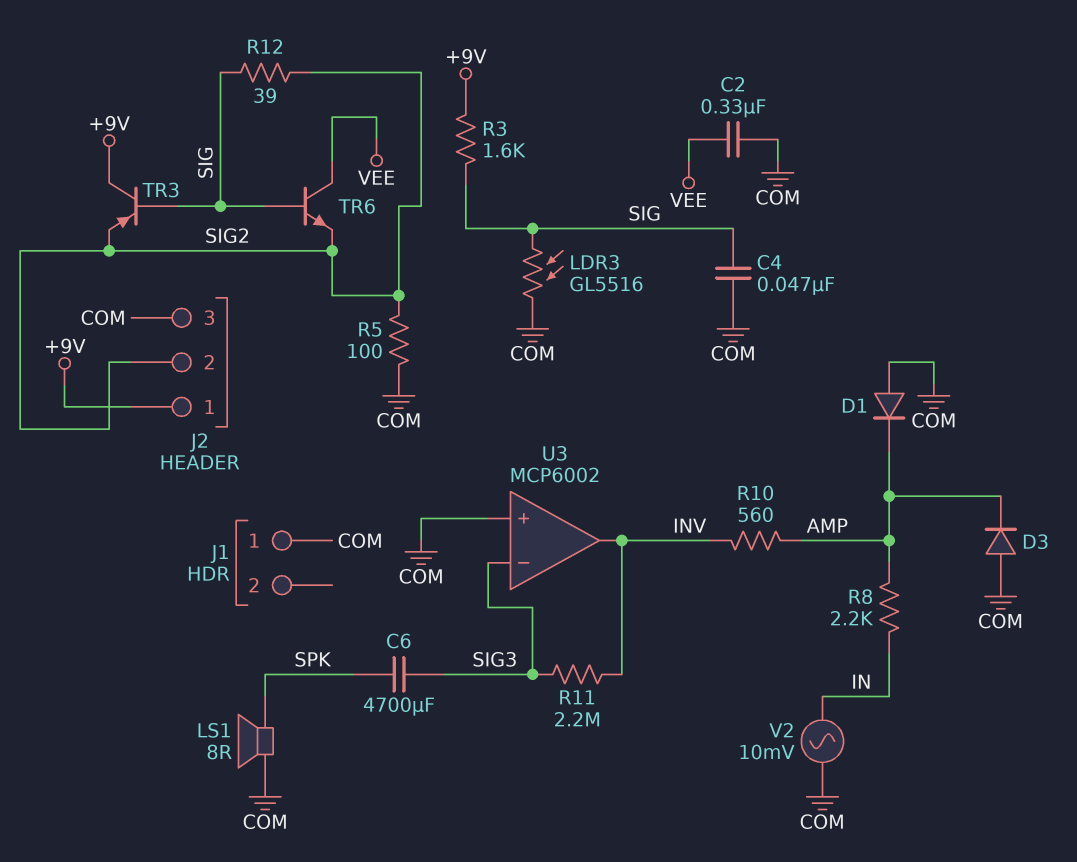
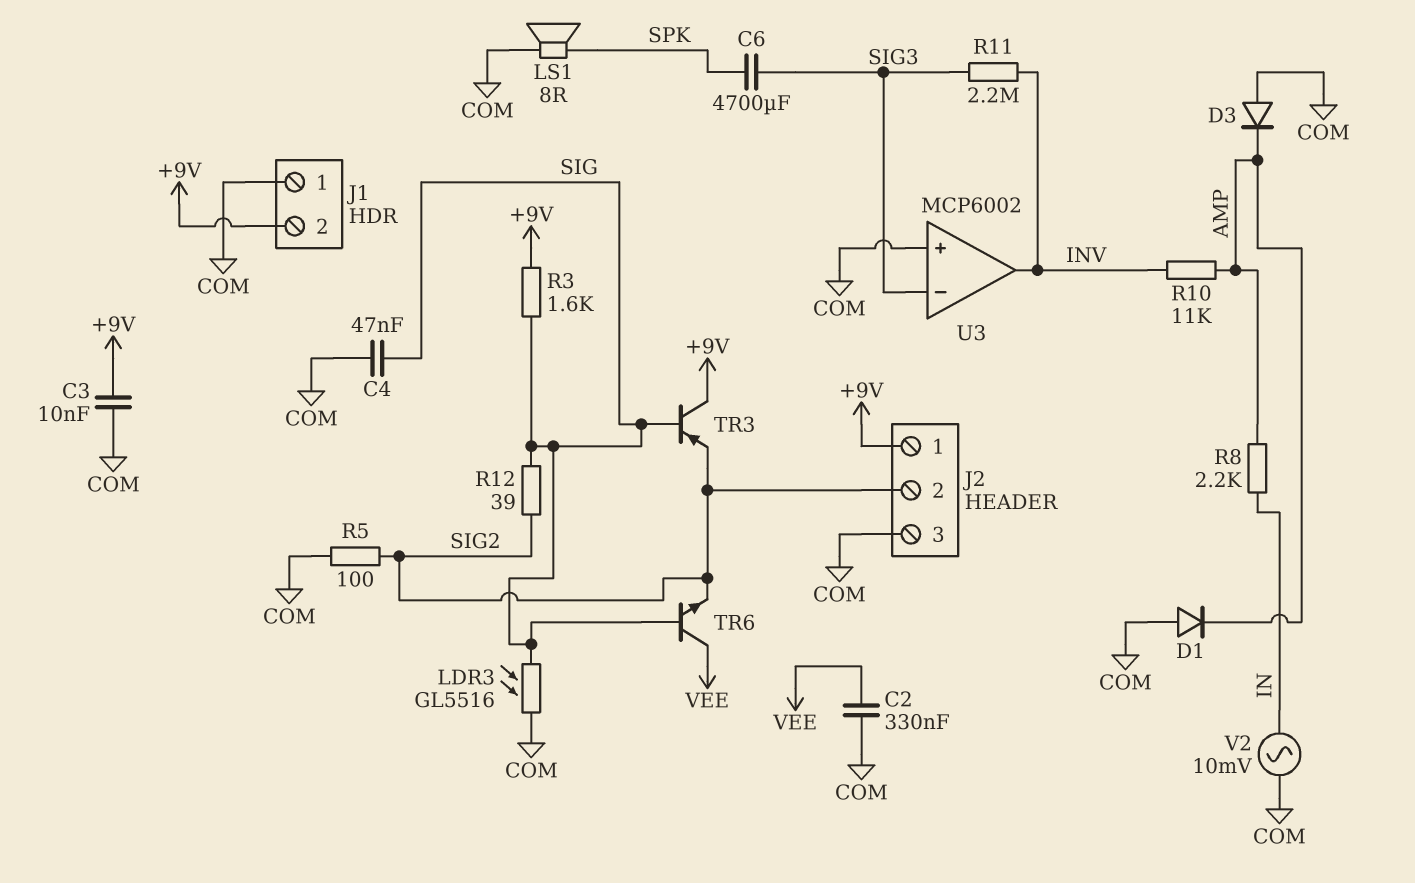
C3: none -> 10nF (+9V, COM)
J1 pin 2: none -> +9V
R10: 560 (AMP, INV) -> 11k (AMP, INV)

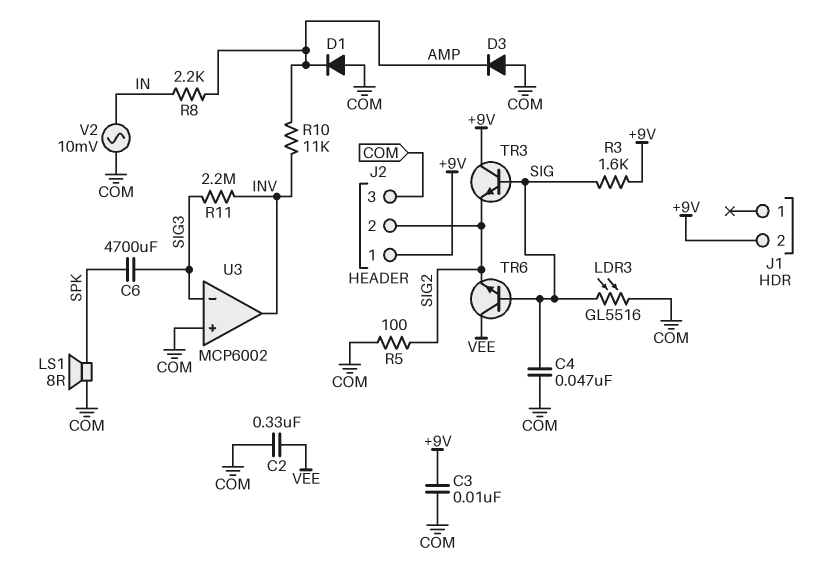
J1 pin 1: COM -> none
R12: 39 (SIG, SIG2) -> none
TR3: PNP (B SIG, C +9V, E SIG2) -> NPN (B SIG, C +9V, E SIG2)

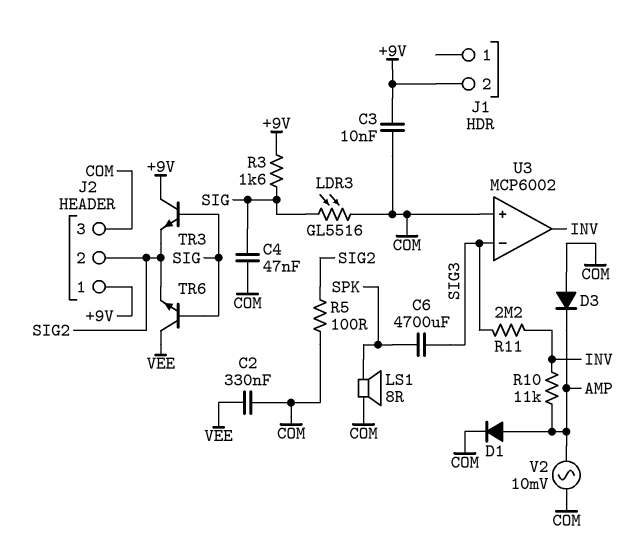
D1: diode (A COM, K AMP) -> diode (A AMP, K COM)
R8: 2.2k (AMP, IN) -> none
V2: AC 10mV (COM, IN) -> AC 10mV (AMP, COM)

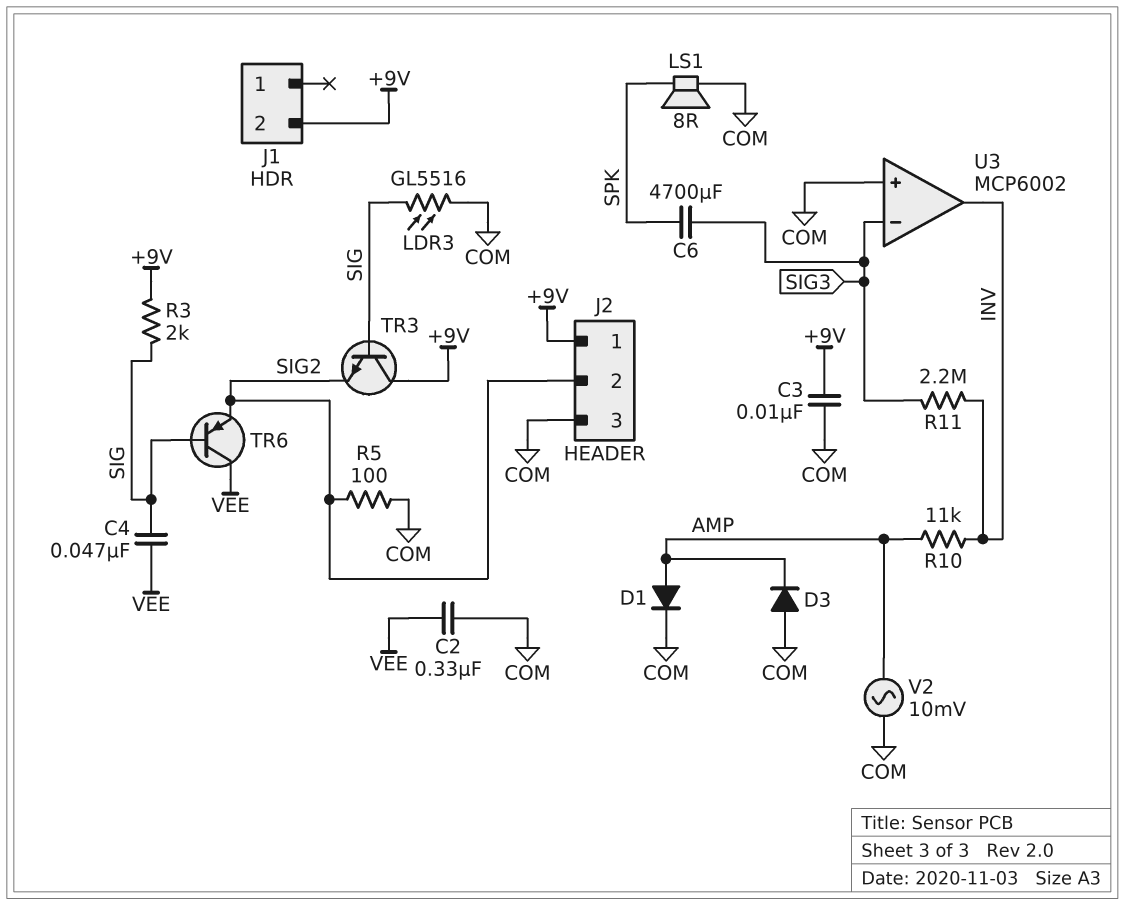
C4: 47nF (COM, SIG) -> 47nF (SIG, VEE)
R3: 1.6k (+9V, SIG) -> 2k (+9V, SIG)
TR6: NPN (B SIG, C VEE, E SIG2) -> PNP (B SIG, C VEE, E SIG2)

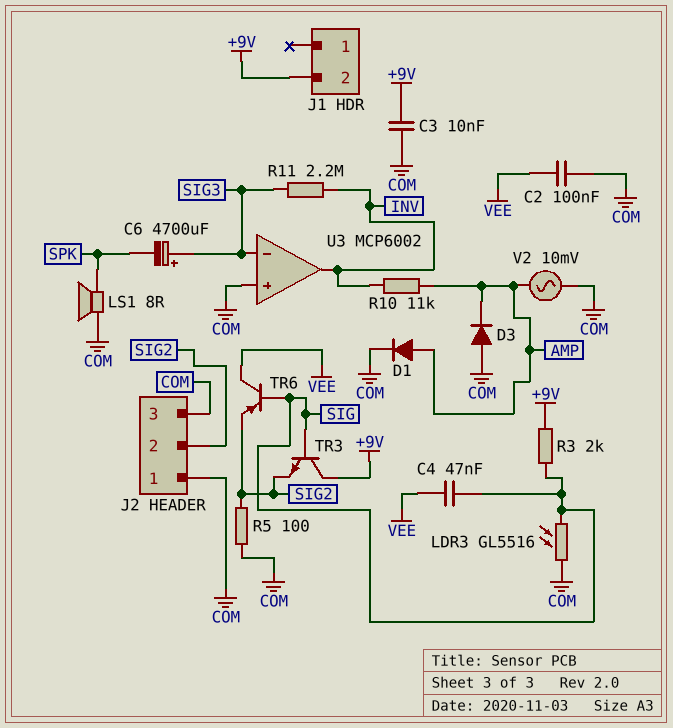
C2: 330nF (COM, VEE) -> 100nF (COM, VEE)
C6: 4700uF (SIG3, SPK) -> 4700uF (plus SIG3, minus SPK)
J2 pin 1: +9V -> COM

